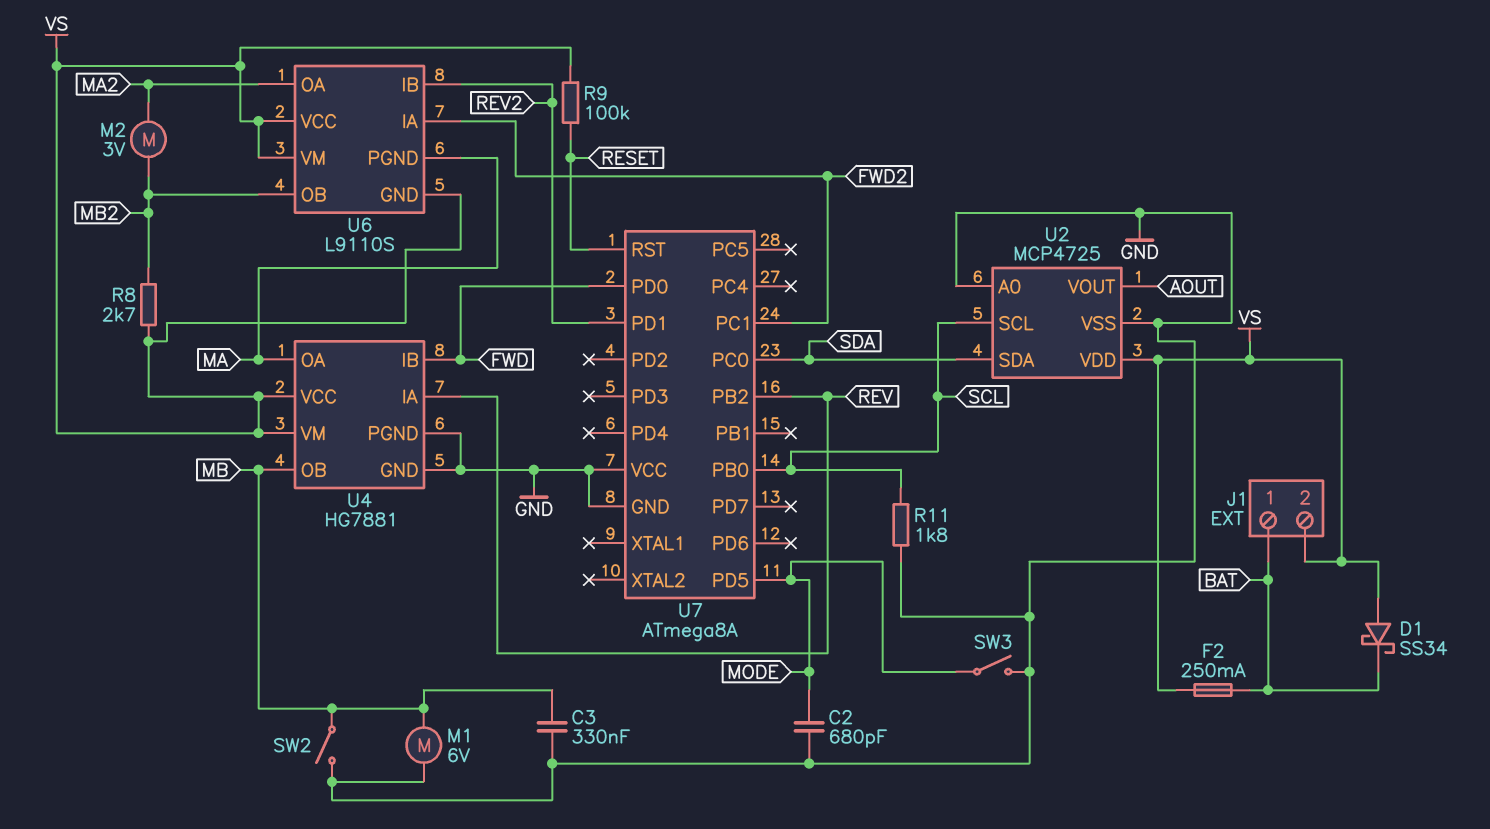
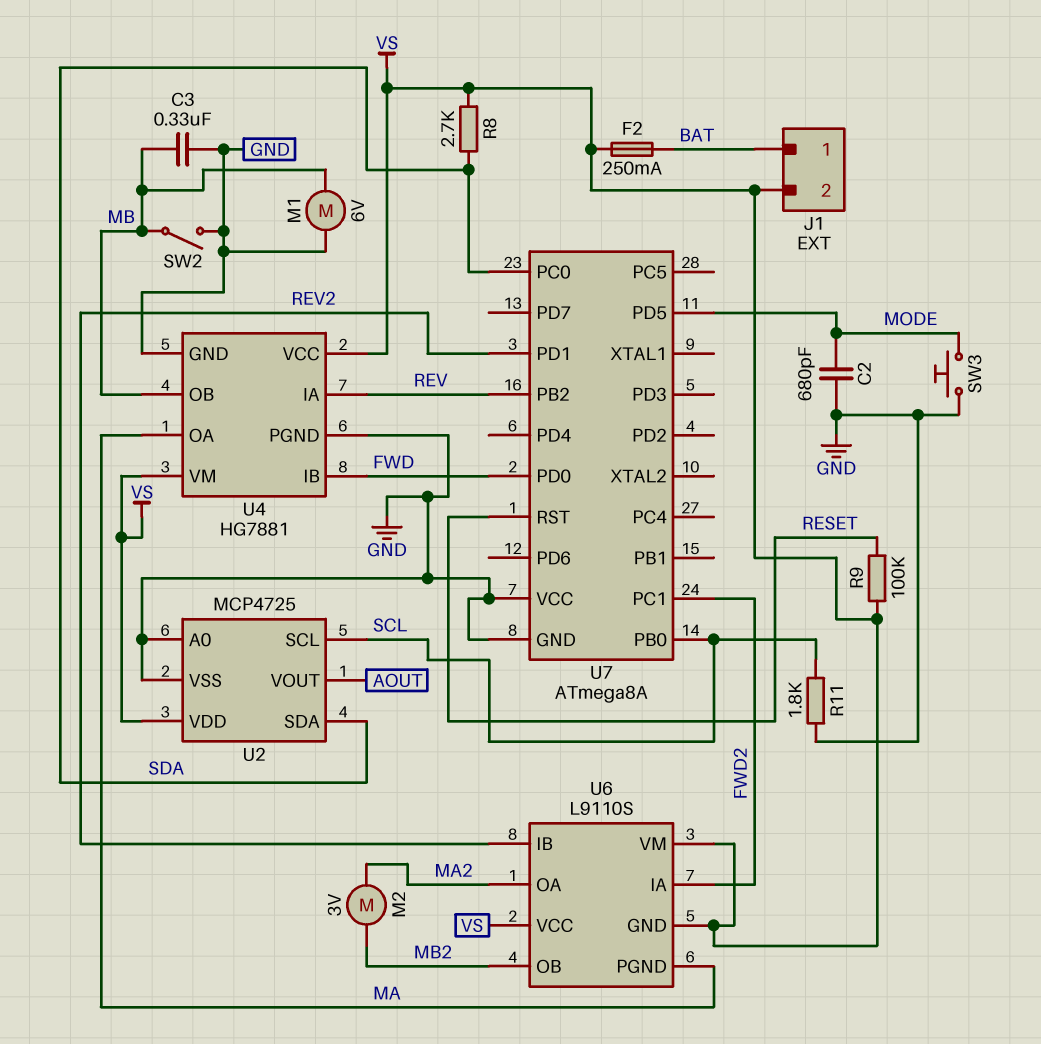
D1: schottky SS34 (A VS, K BAT) -> none
R8: 2.7k (MB2, VS) -> 2.7k (SDA, VS)
SW3: switch (GND, MODE) -> button (GND, MODE)

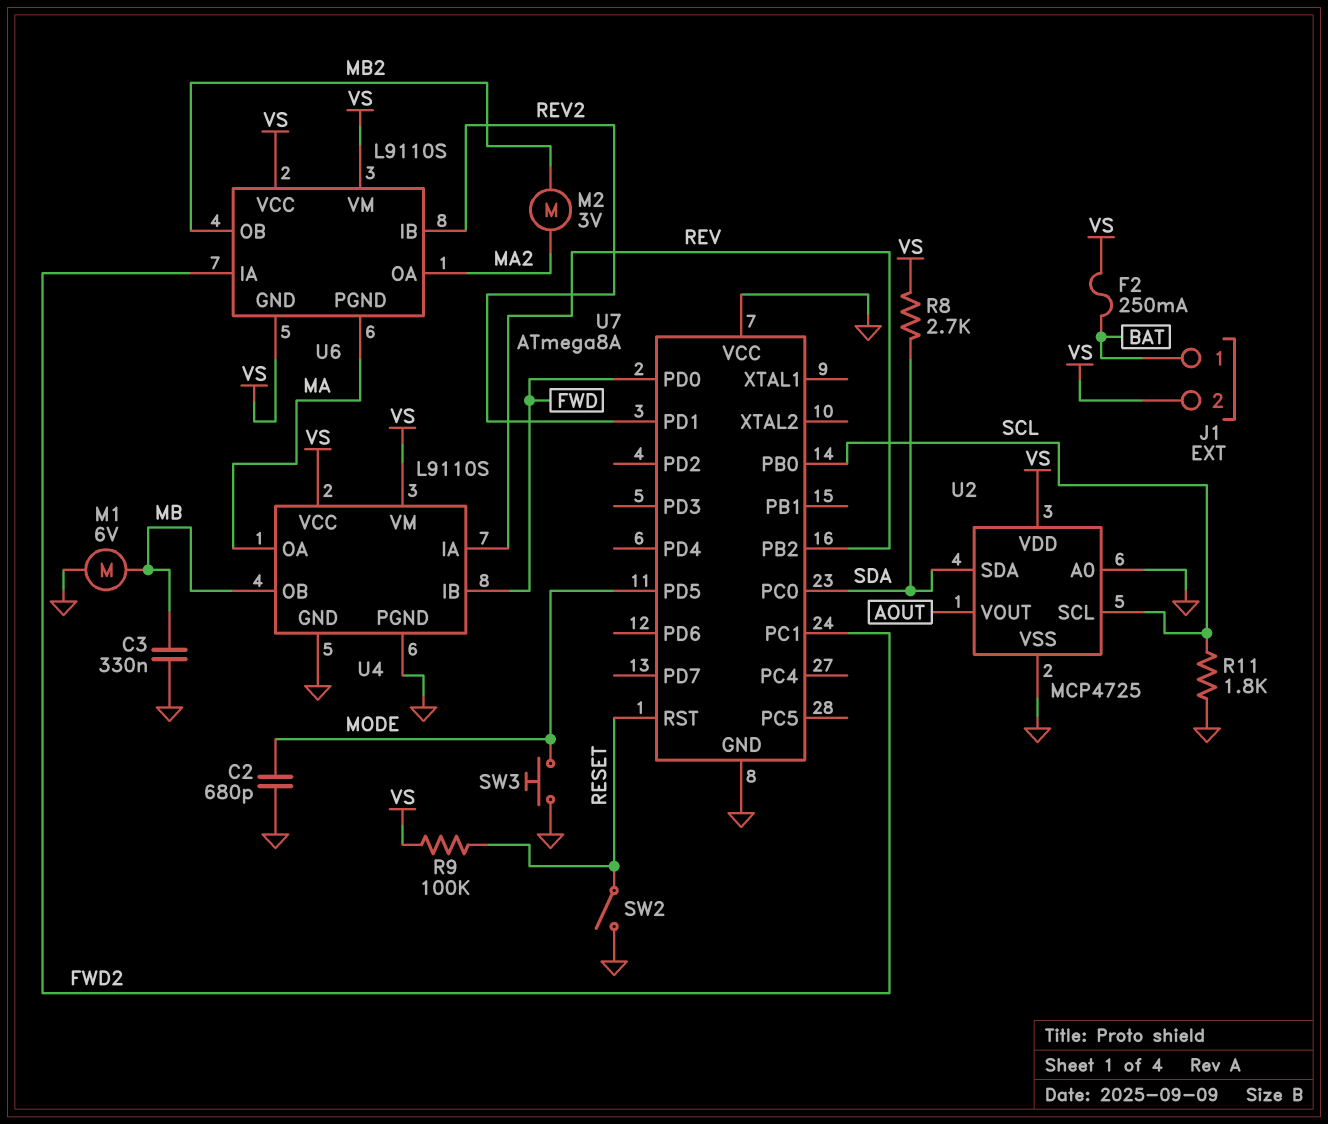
SW2: switch (GND, MB) -> switch (GND, RESET)
U4: HG7881 -> L9110S

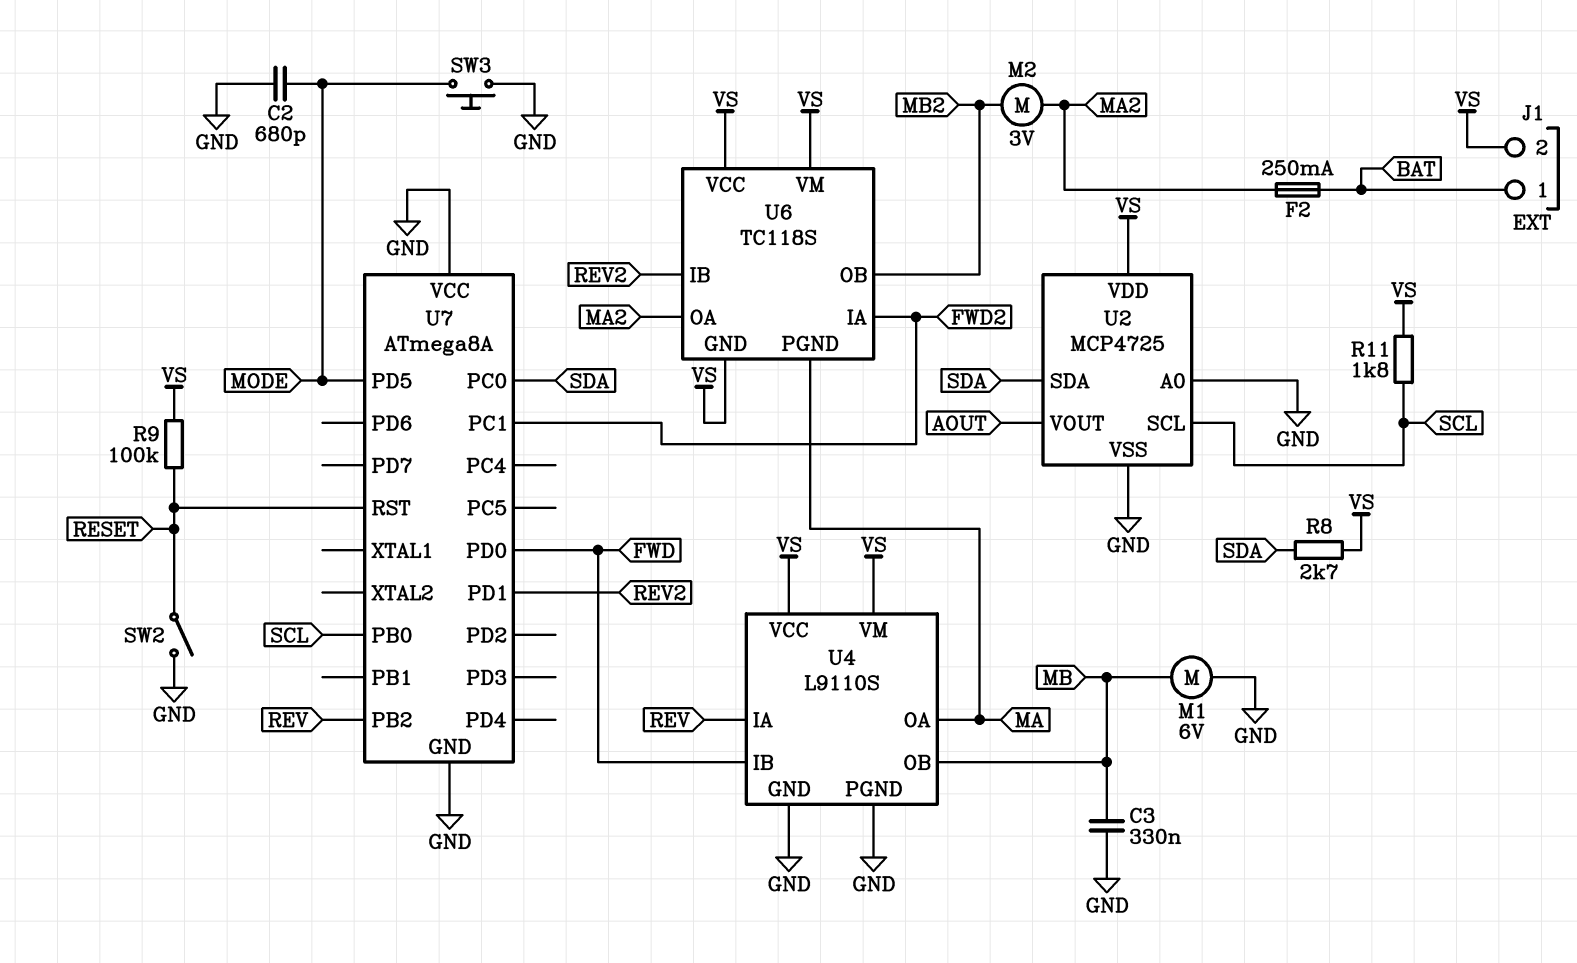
F2: 250mA (BAT, VS) -> 250mA (BAT, MA2)
R11: 1.8k (GND, SCL) -> 1.8k (SCL, VS)
U6: L9110S -> TC118S

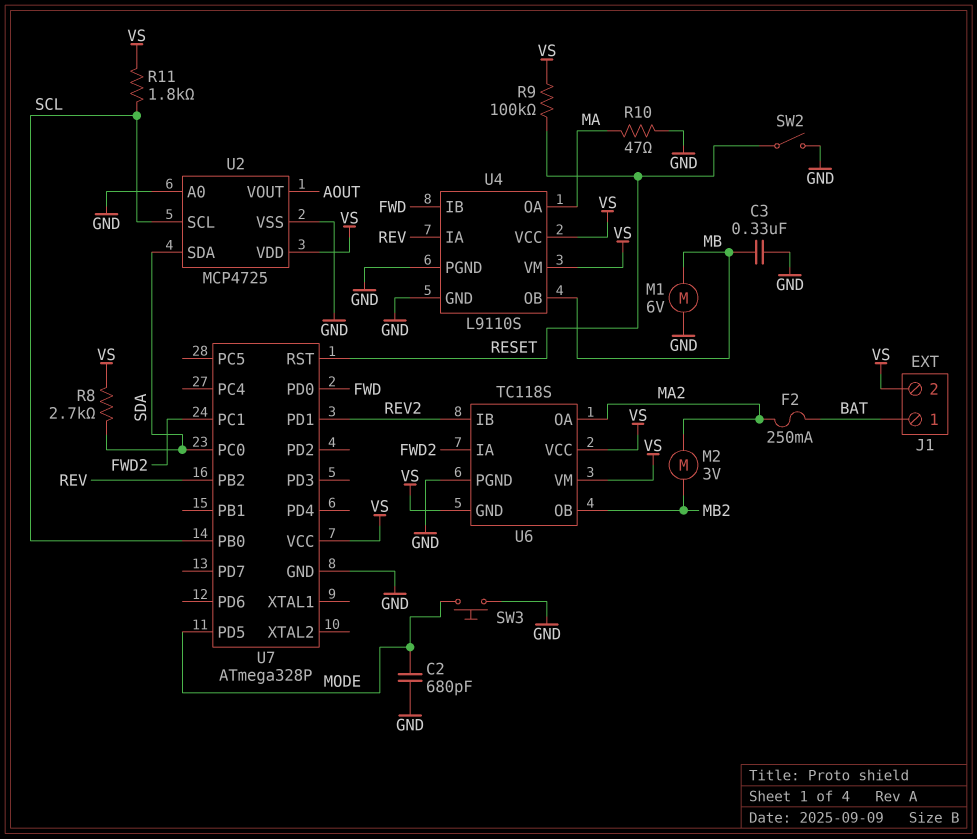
R10: none -> 47 (GND, MA)
U6 pin PGND: MA -> GND
U7: ATmega8A -> ATmega328P
U7 pin VCC: GND -> VS

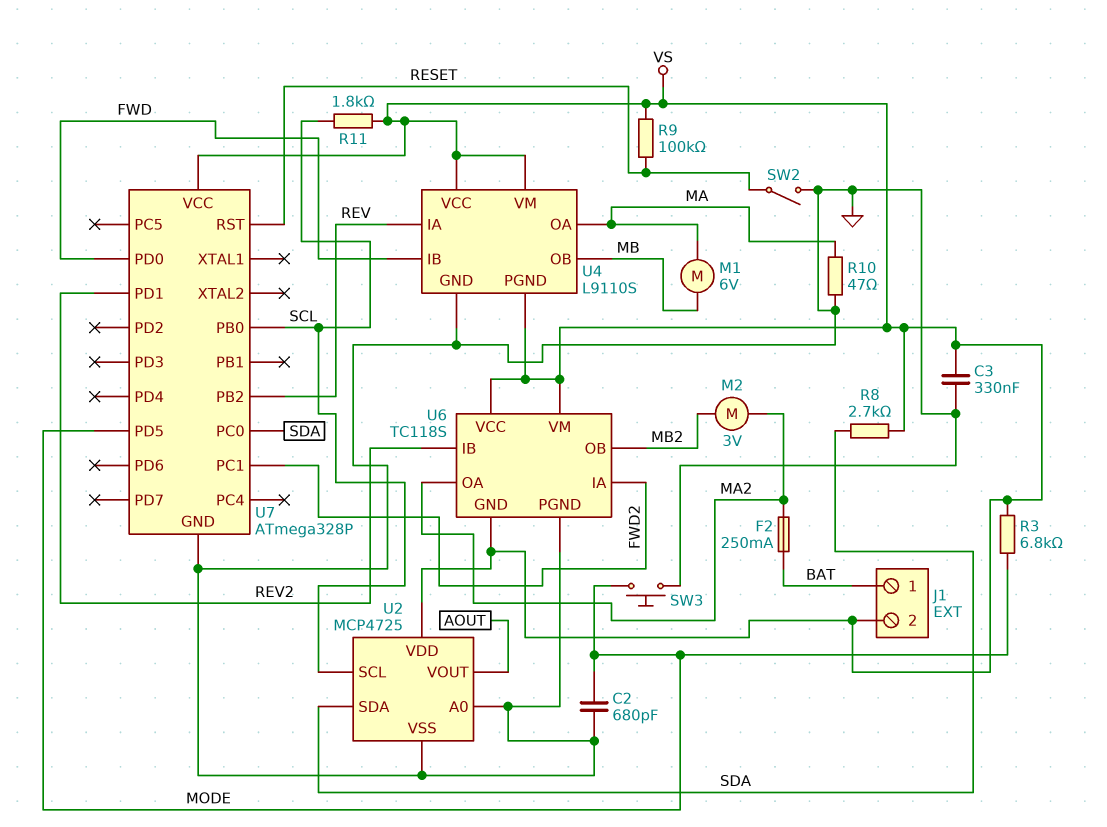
C3: 330nF (GND, MB) -> 330nF (GND, VS)
M1: motor 6V (GND, MB) -> motor 6V (MA, MB)
R3: none -> 6.8k (MODE, VS)
U4 pin PGND: GND -> VS

